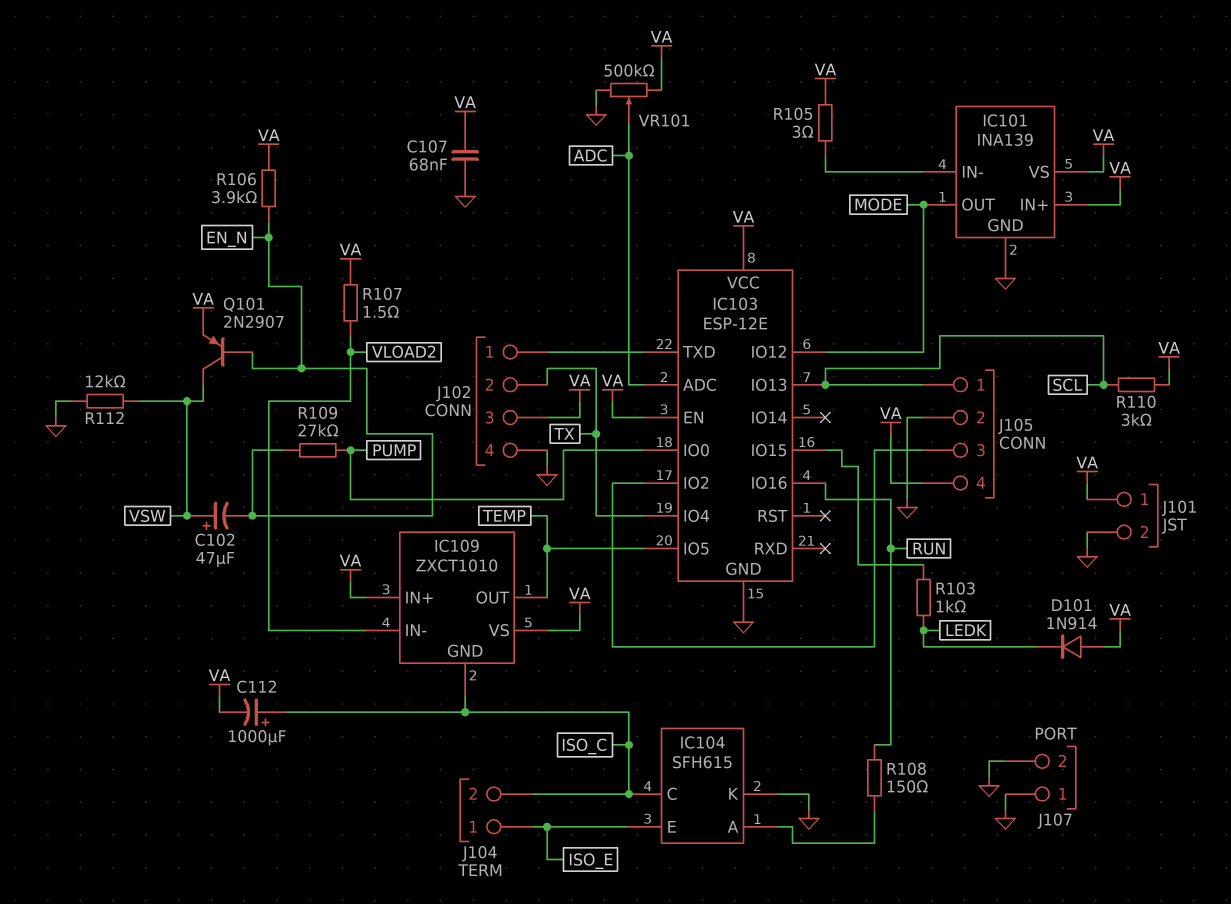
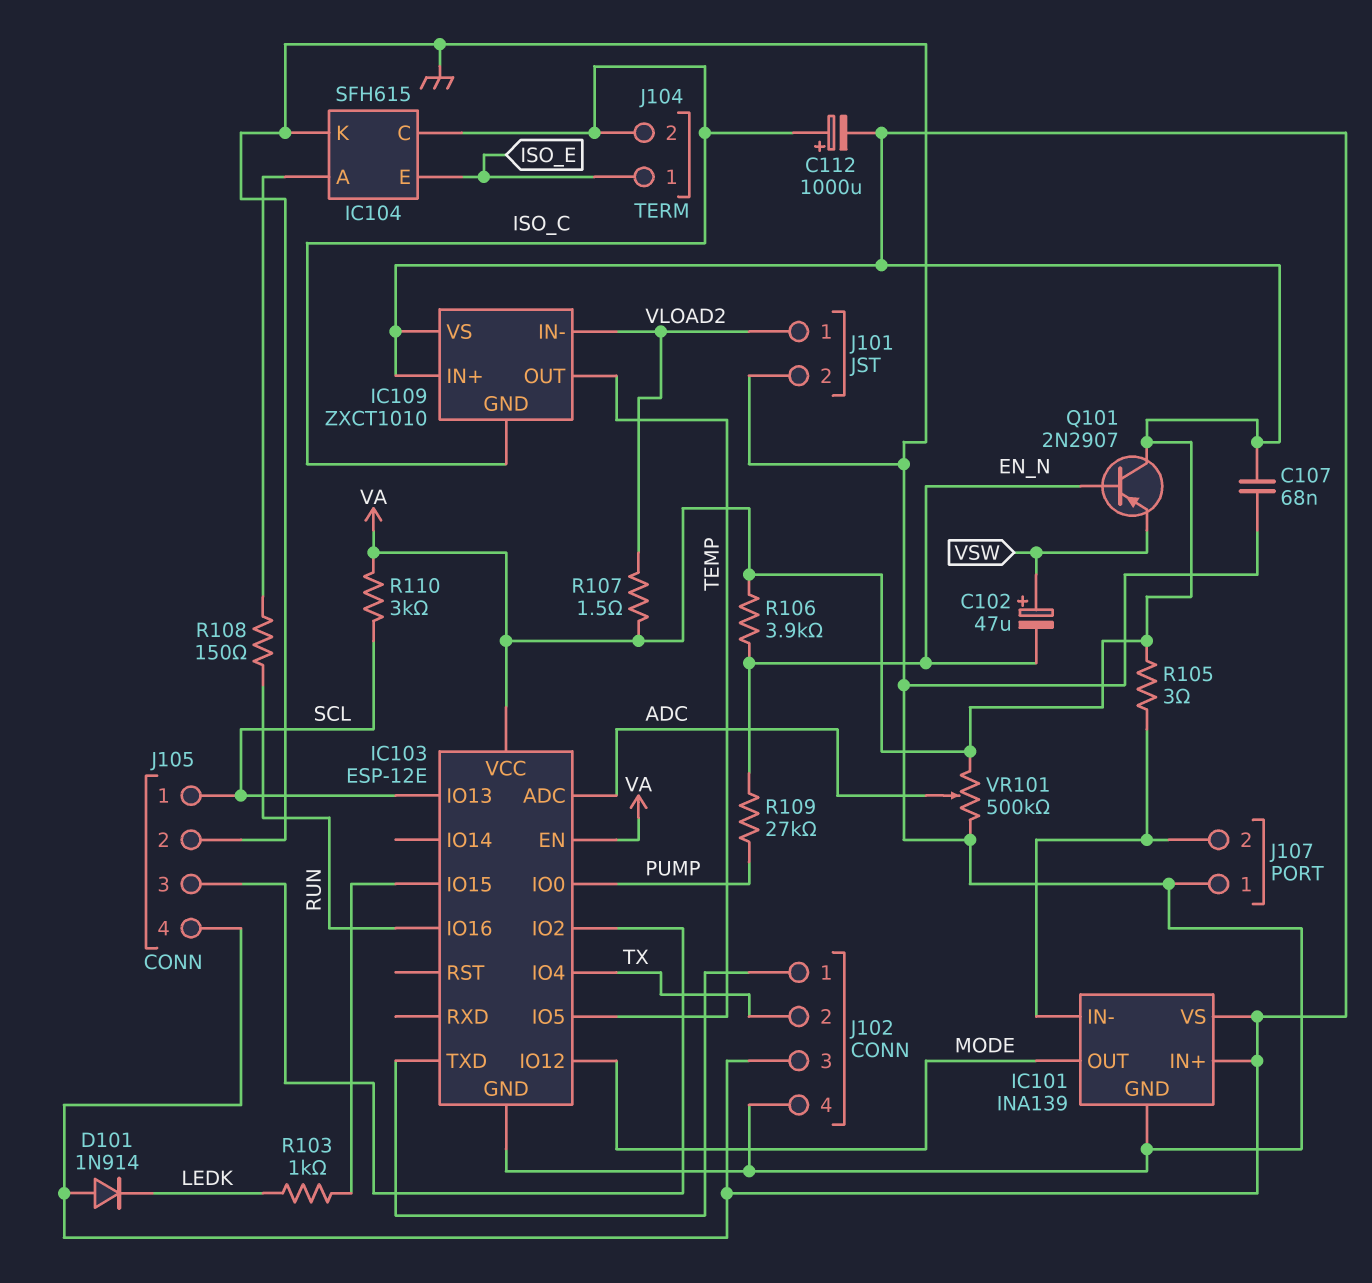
J101 pin 1: VA -> VLOAD2
J107 pin 2: GND -> IC101/IN-
Q101: PNP 2N2907 (B EN_N, C VSW, E VA) -> PNP 2N2907 (B EN_N, C VA, E VSW)
R112: 12k (GND, VSW) -> none

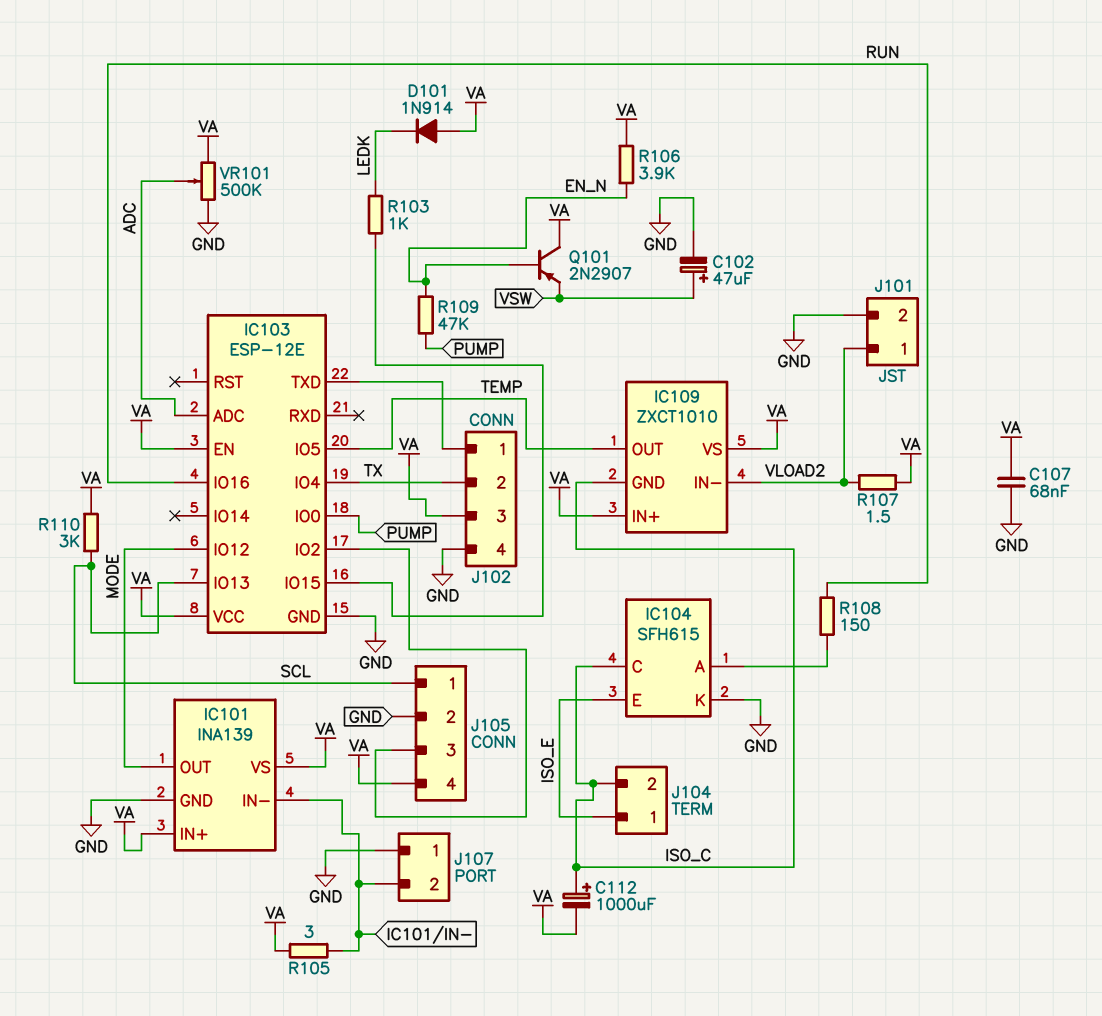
C102: 47uF (plus VSW, minus EN_N) -> 47uF (plus VSW, minus GND)
R109: 27k (EN_N, PUMP) -> 47k (EN_N, PUMP)

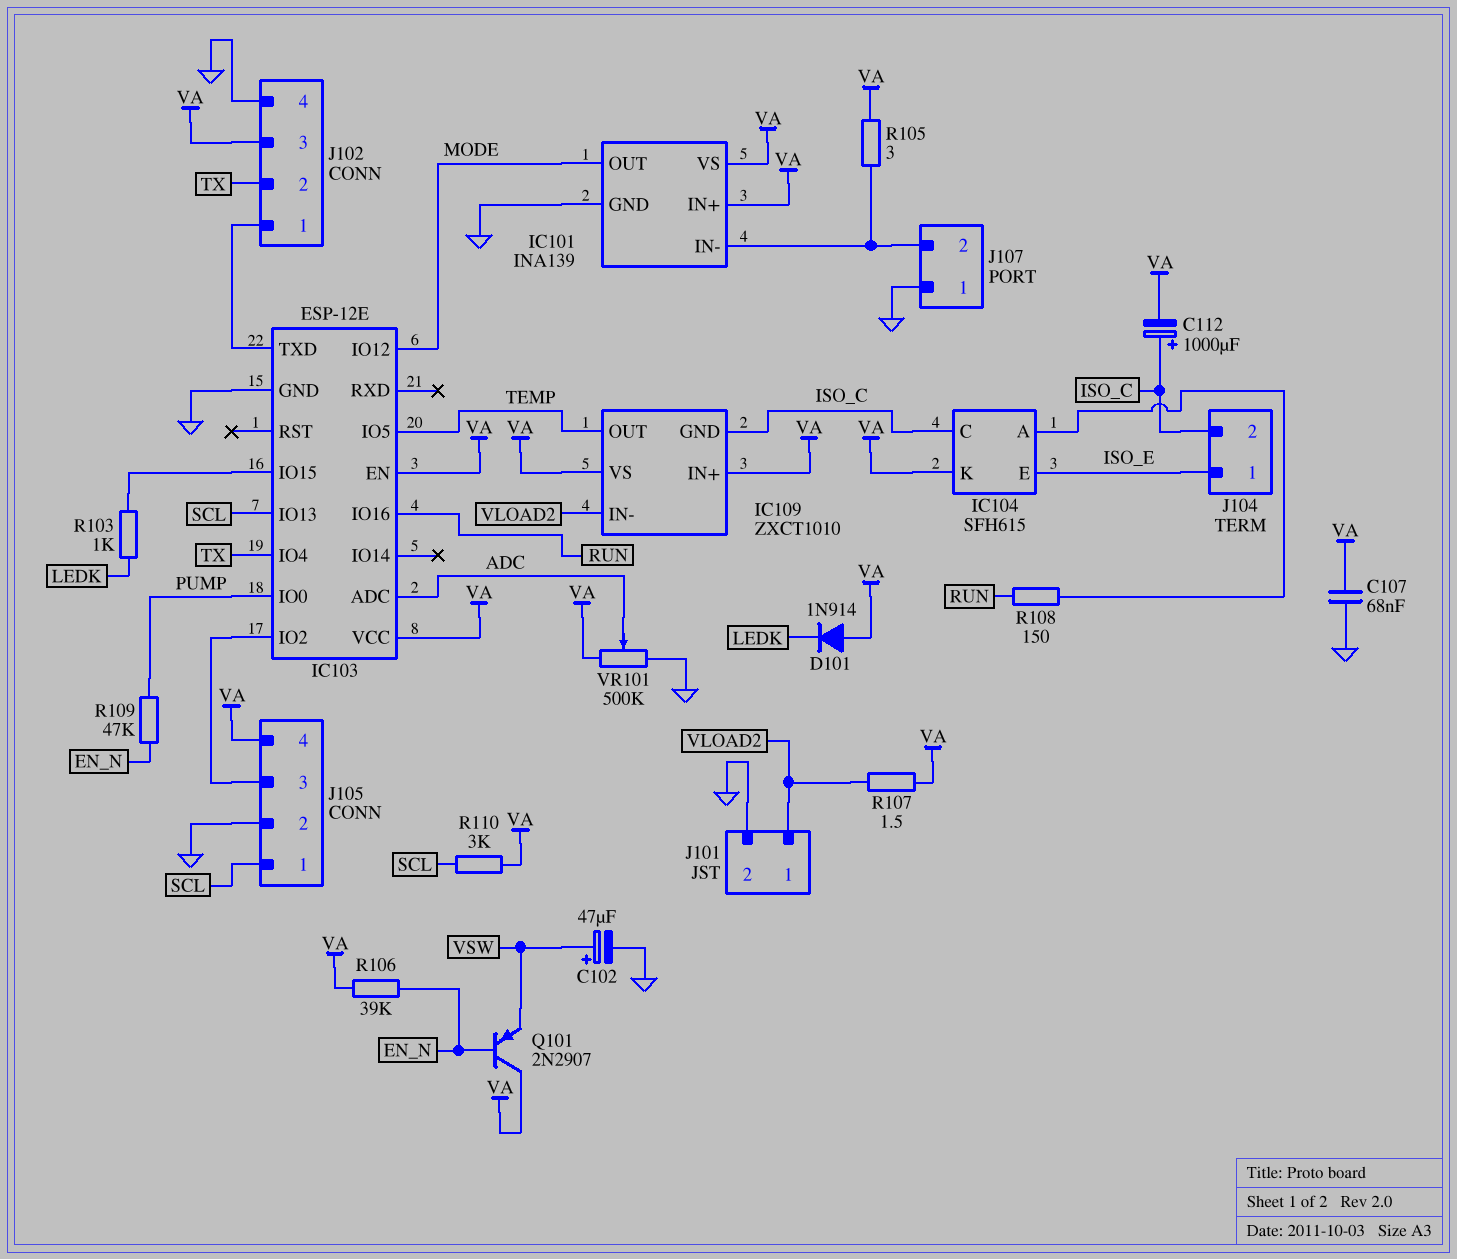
IC104 pin K: GND -> VA
R106: 3.9k (EN_N, VA) -> 39k (EN_N, VA)

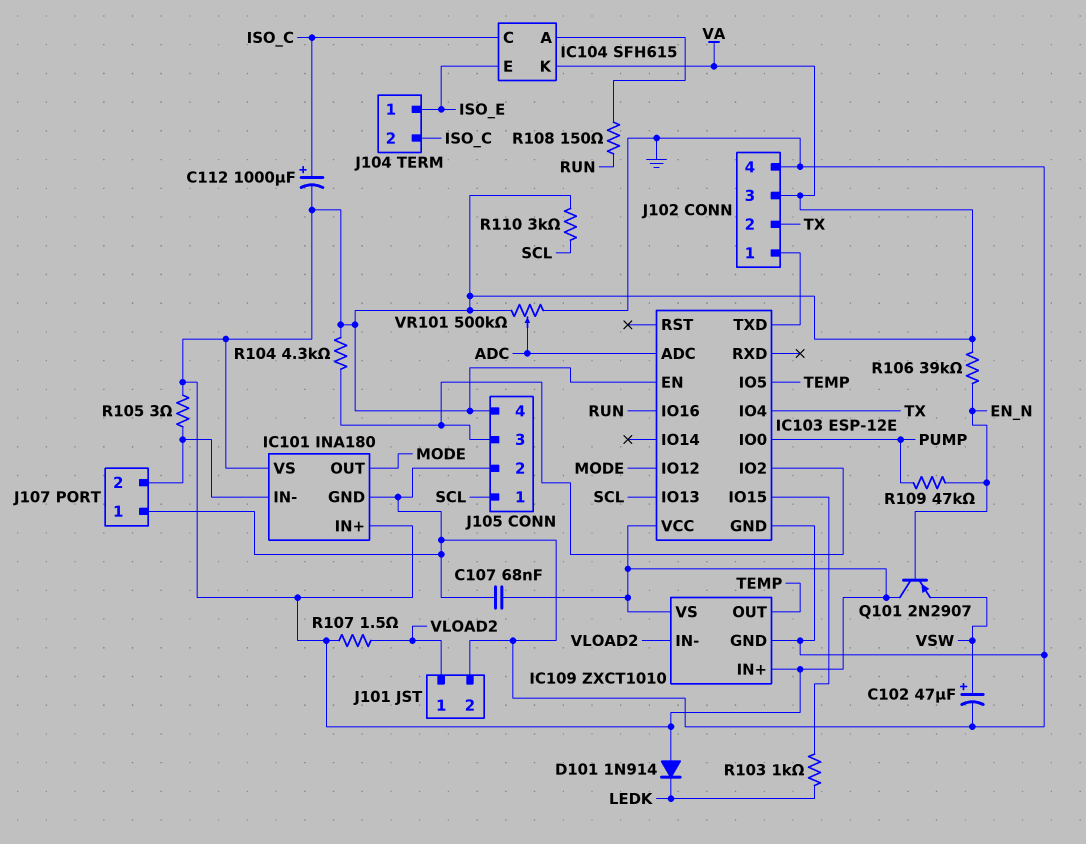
IC101: INA139 -> INA180
IC109 pin GND: ISO_C -> GND
R104: none -> 4.3k (IC103/IO2, VA)

